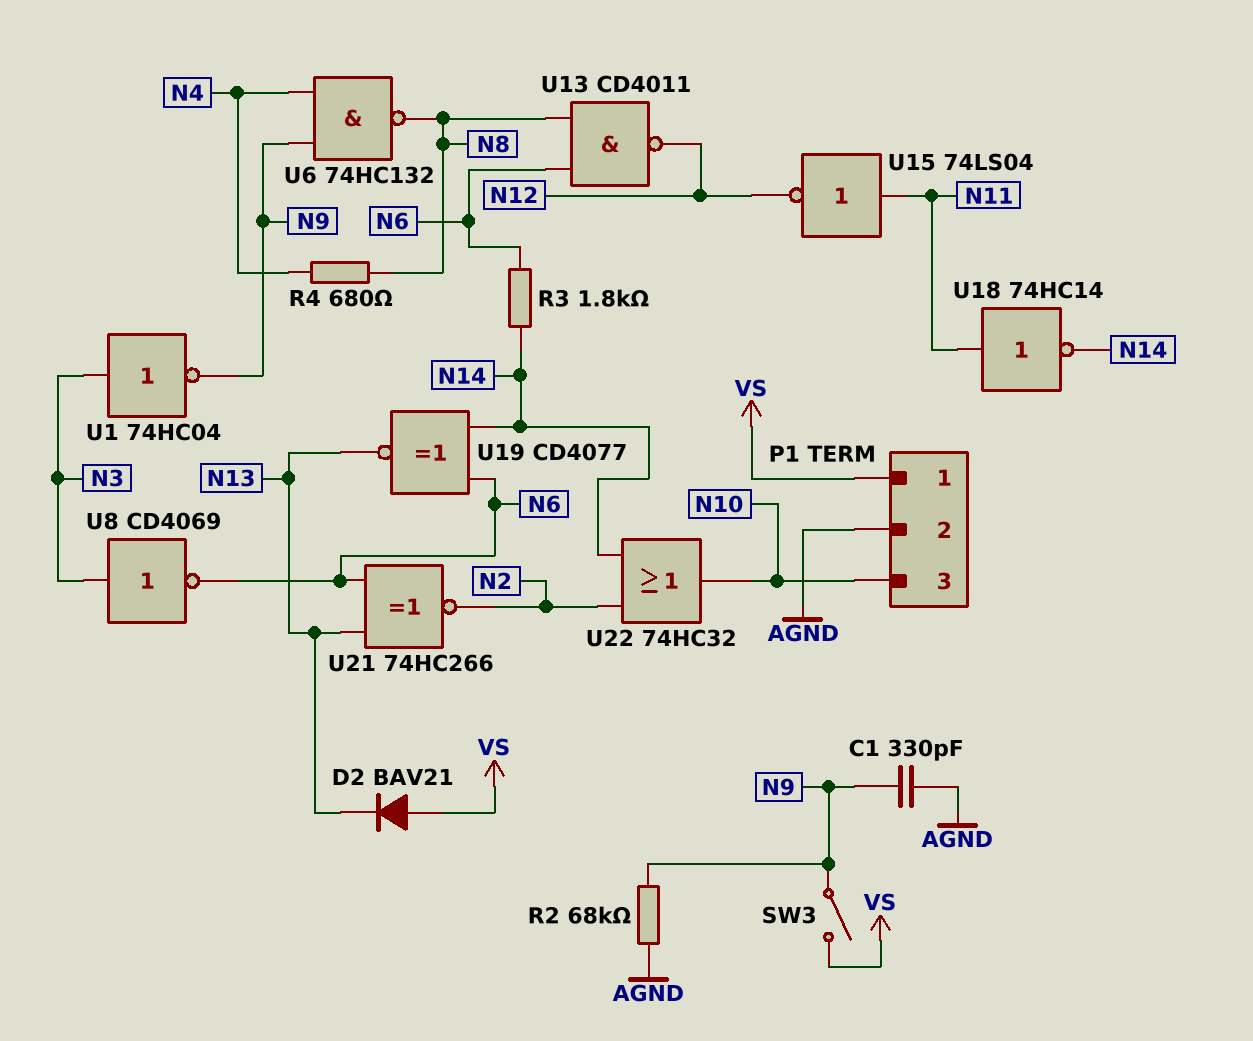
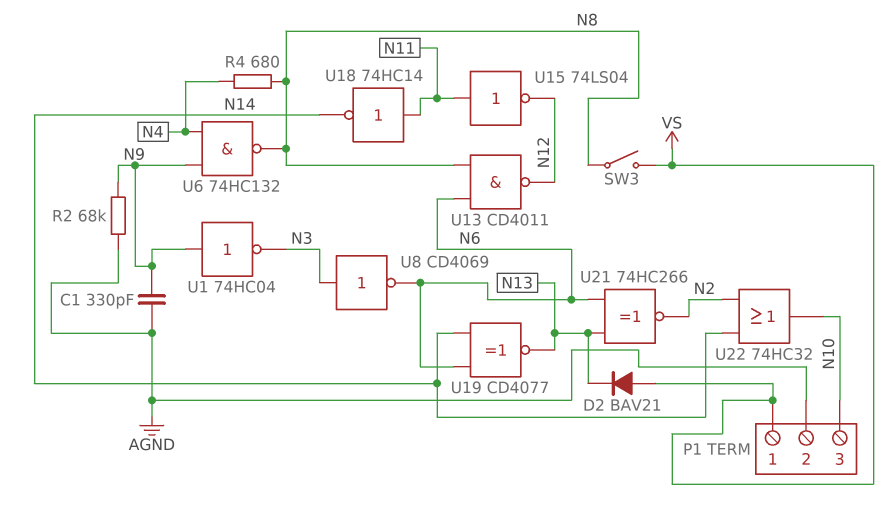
R3: 1.8k (N6, N14) -> none
SW3: switch (N9, VS) -> switch (N8, VS)
U1: NOT 74HC04 (in N3, out N9) -> NOT 74HC04 (in N9, out N3)

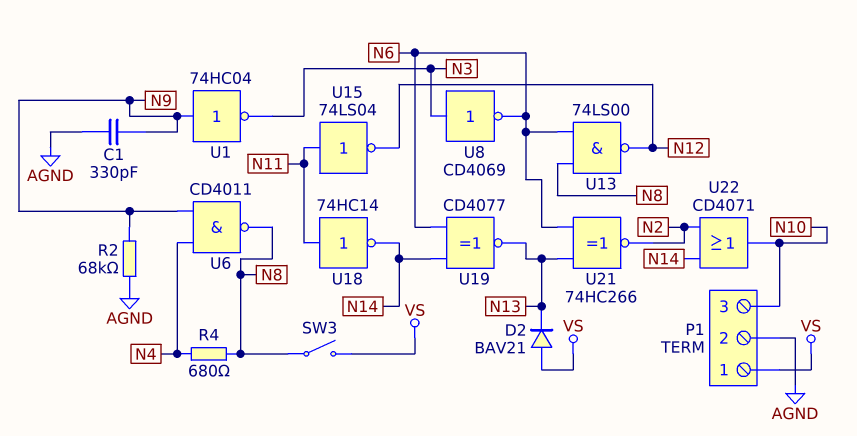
U6: NAND 74HC132 (in N4, in N9, out N8) -> NAND CD4011 (in N4, in N9, out N8)
U13: NAND CD4011 (in N6, in N8, out N12) -> NAND 74LS00 (in N6, in N8, out N12)
U22: OR 74HC32 (in N2, in N14, out N10) -> OR CD4071 (in N2, in N14, out N10)

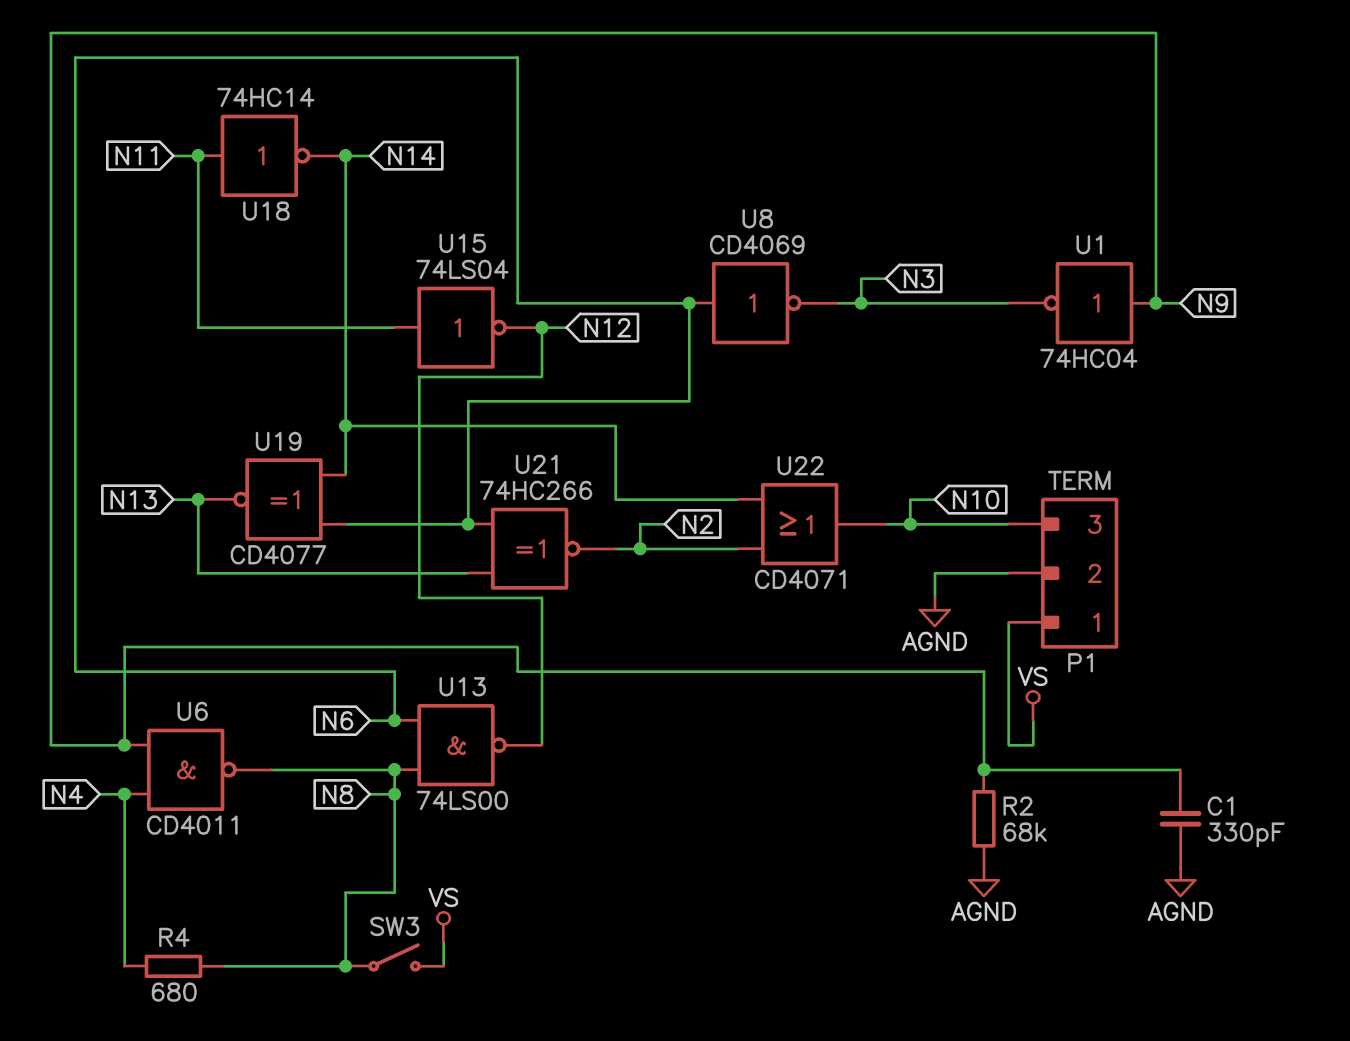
D2: diode BAV21 (A VS, K N13) -> none
U8: NOT CD4069 (in N3, out N6) -> NOT CD4069 (in N6, out N3)

